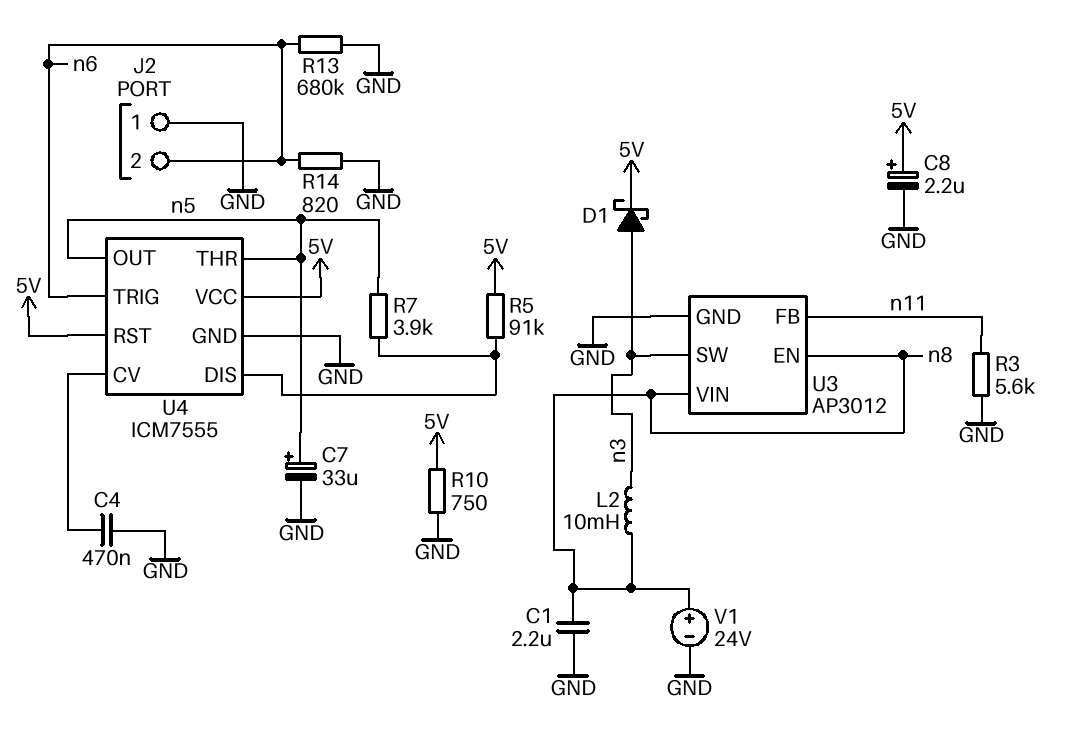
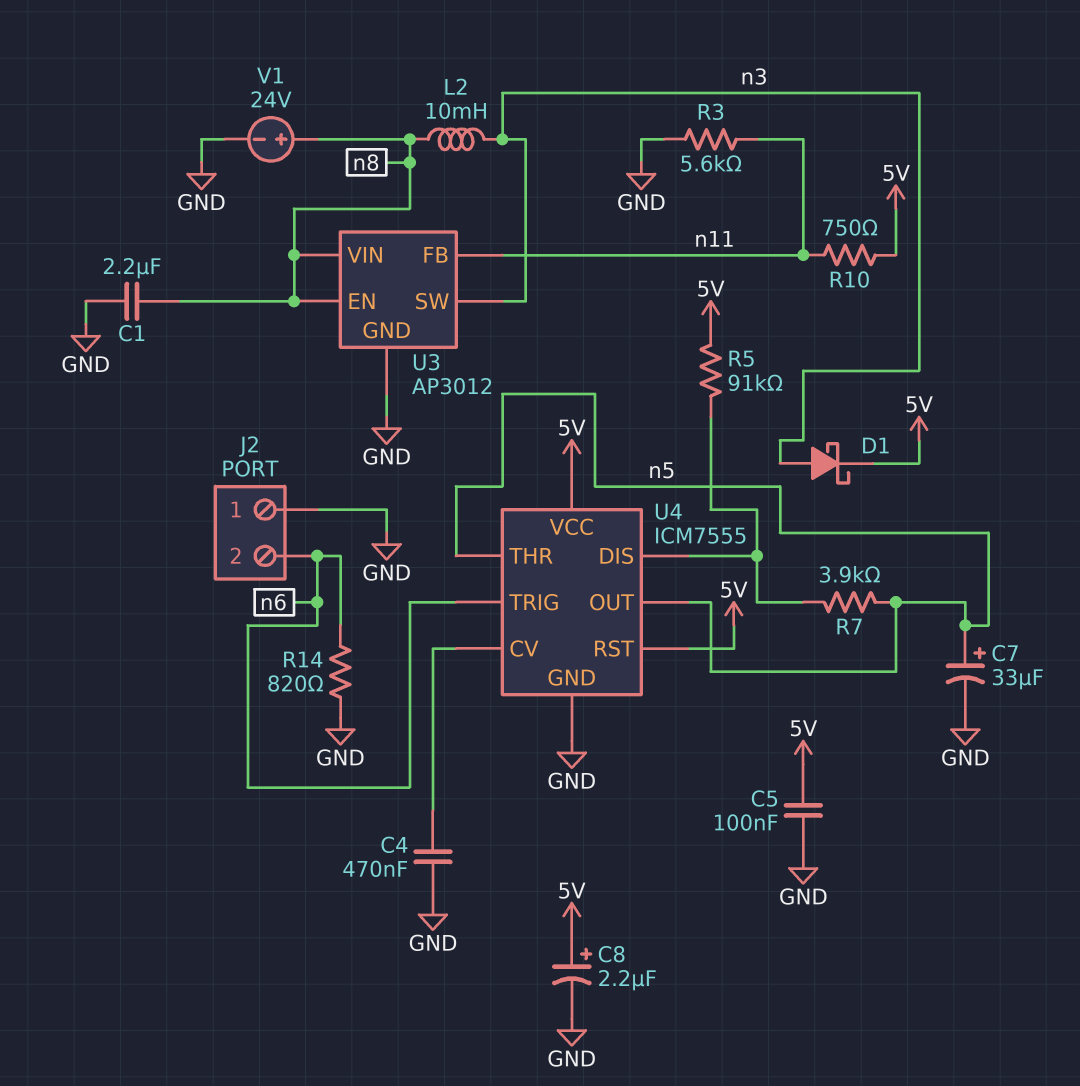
C5: none -> 100nF (5V, GND)
R10: 750 (5V, GND) -> 750 (5V, n11)
R13: 680k (GND, n6) -> none

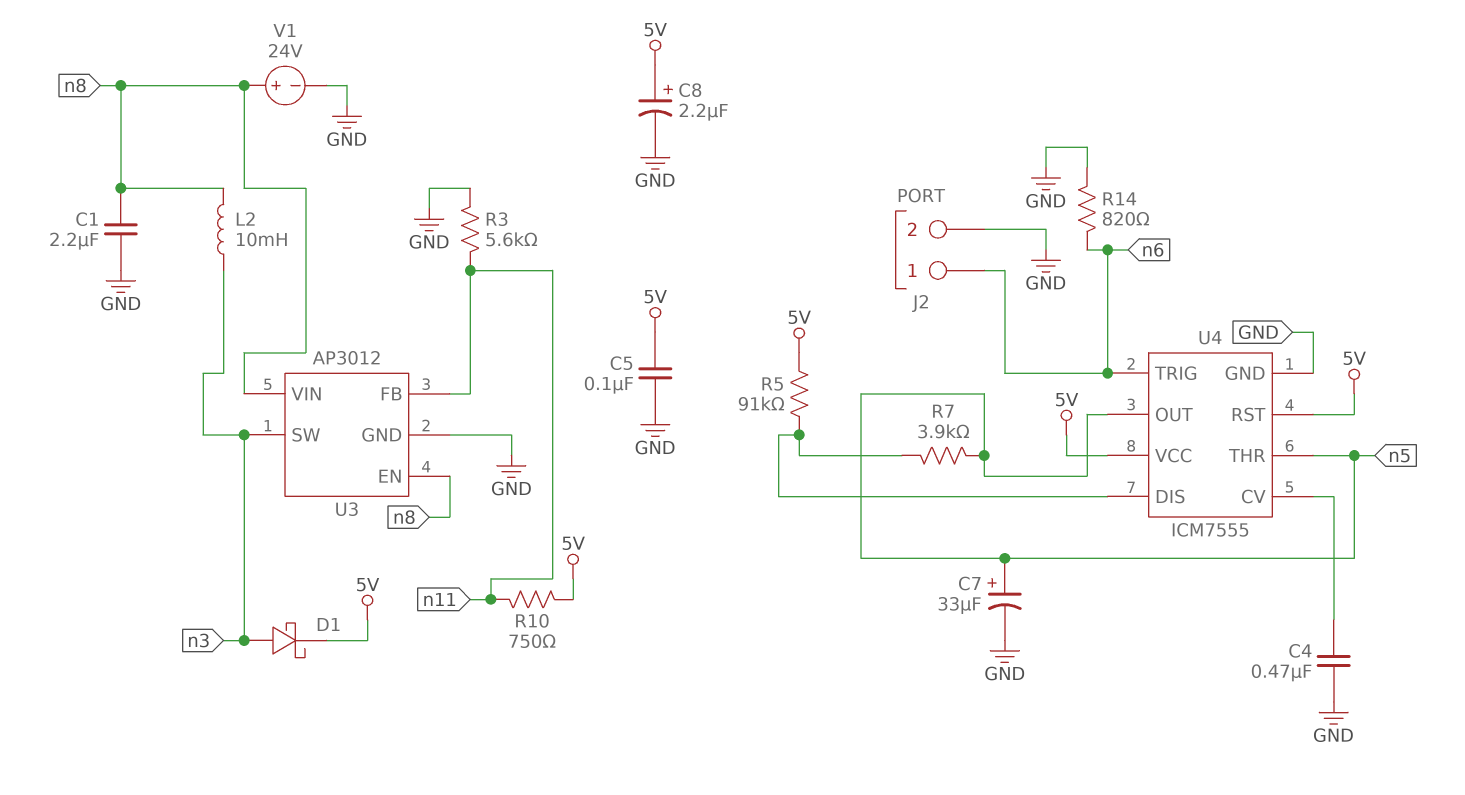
J2 pin 1: GND -> n6
J2 pin 2: n6 -> GND

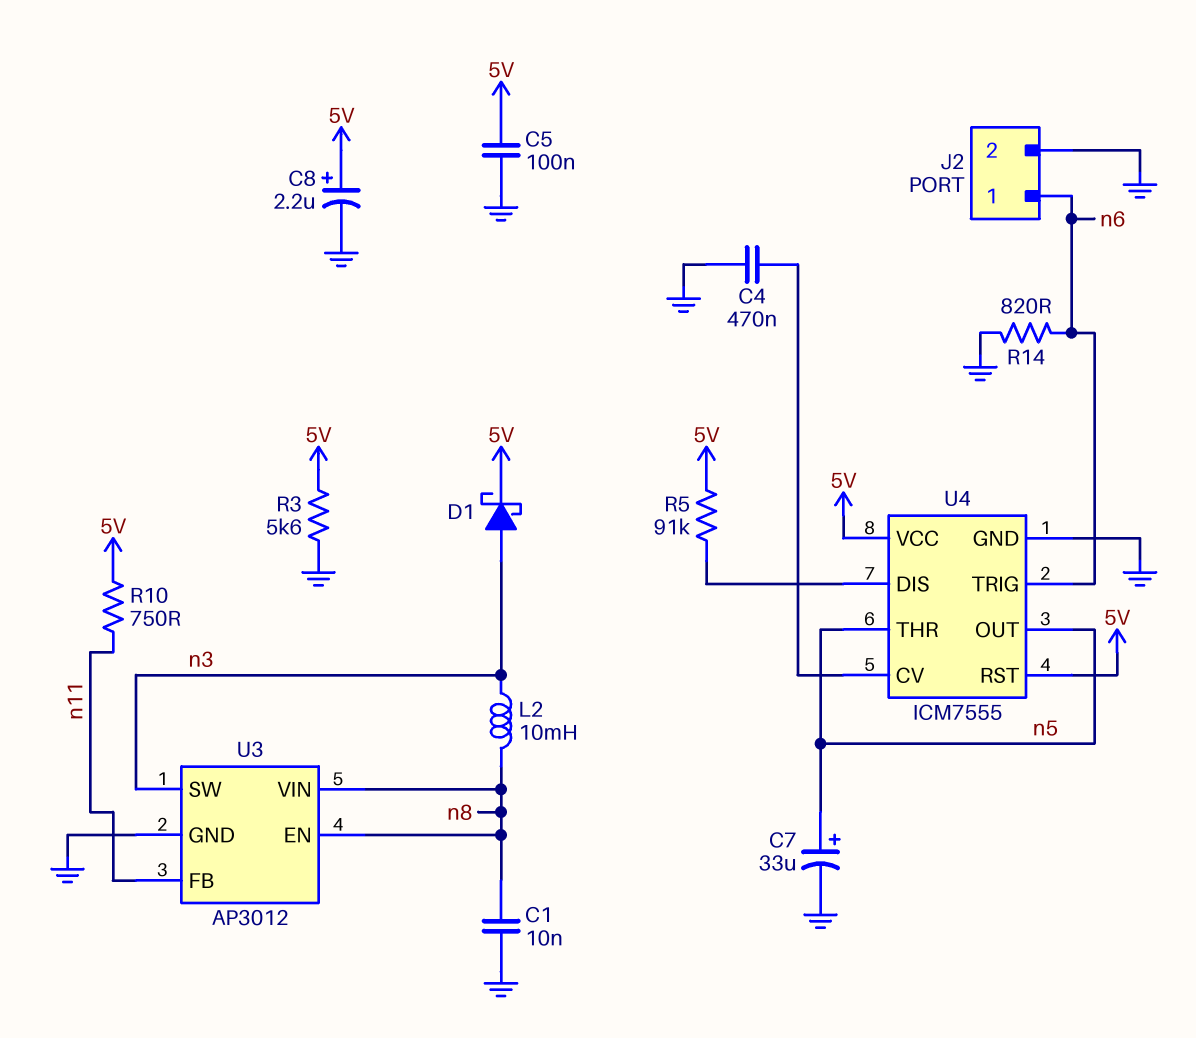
C1: 2.2uF (GND, n8) -> 10nF (GND, n8)
R3: 5.6k (GND, n11) -> 5.6k (5V, GND)
R7: 3.9k (U4/DIS, n5) -> none
V1: 24V (plus n8, minus GND) -> none

